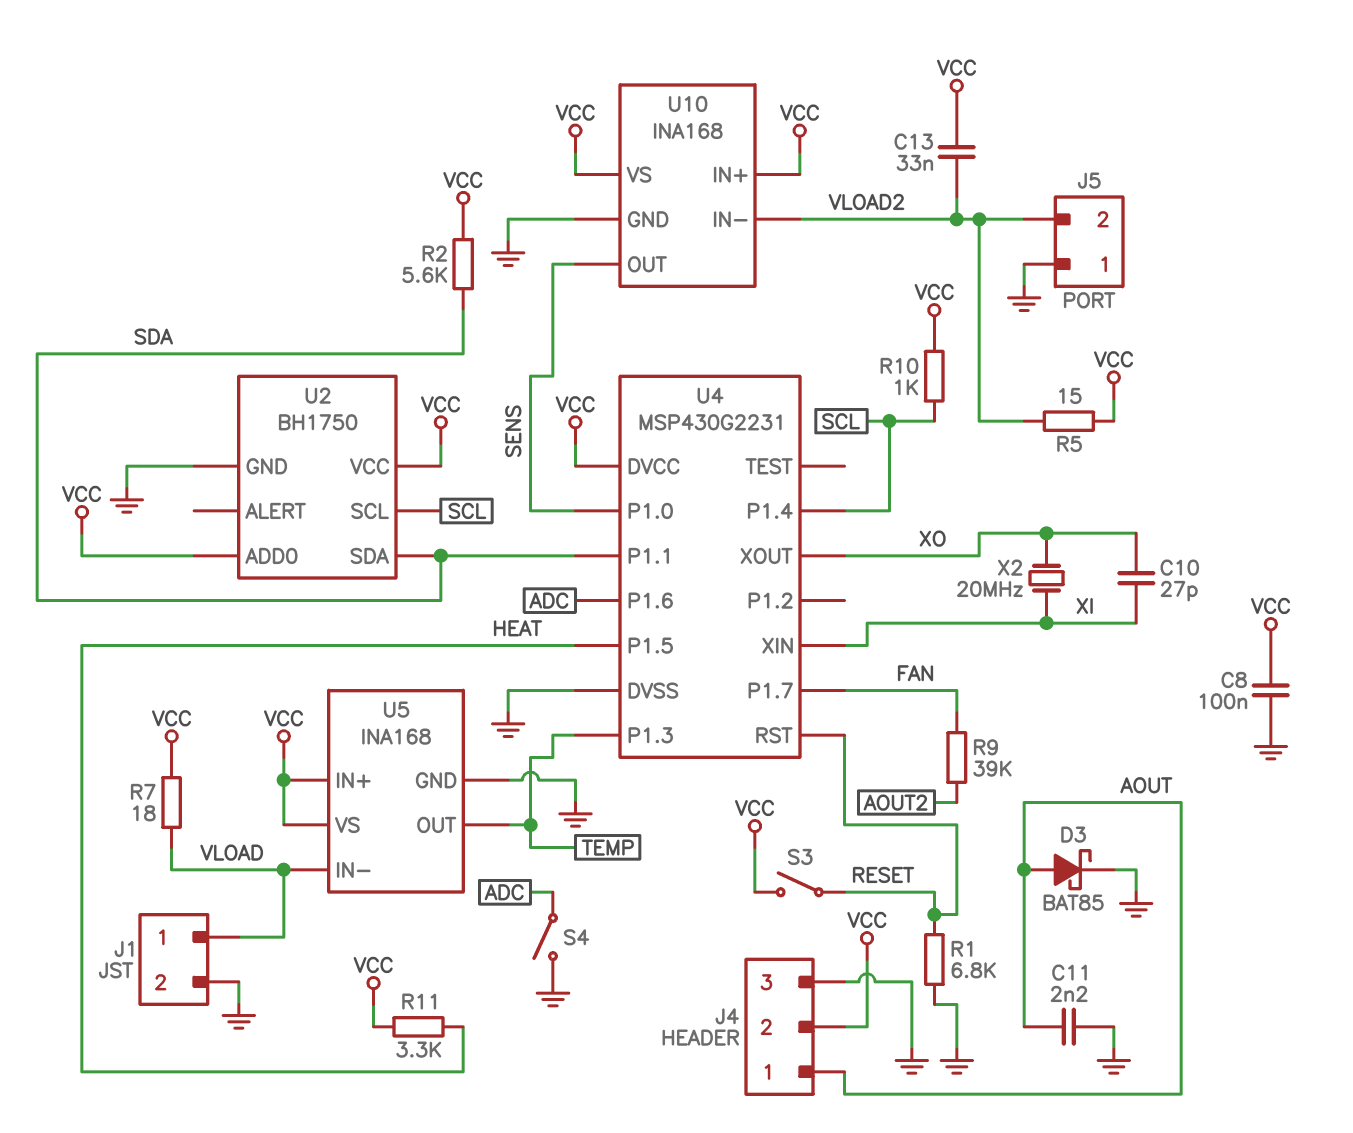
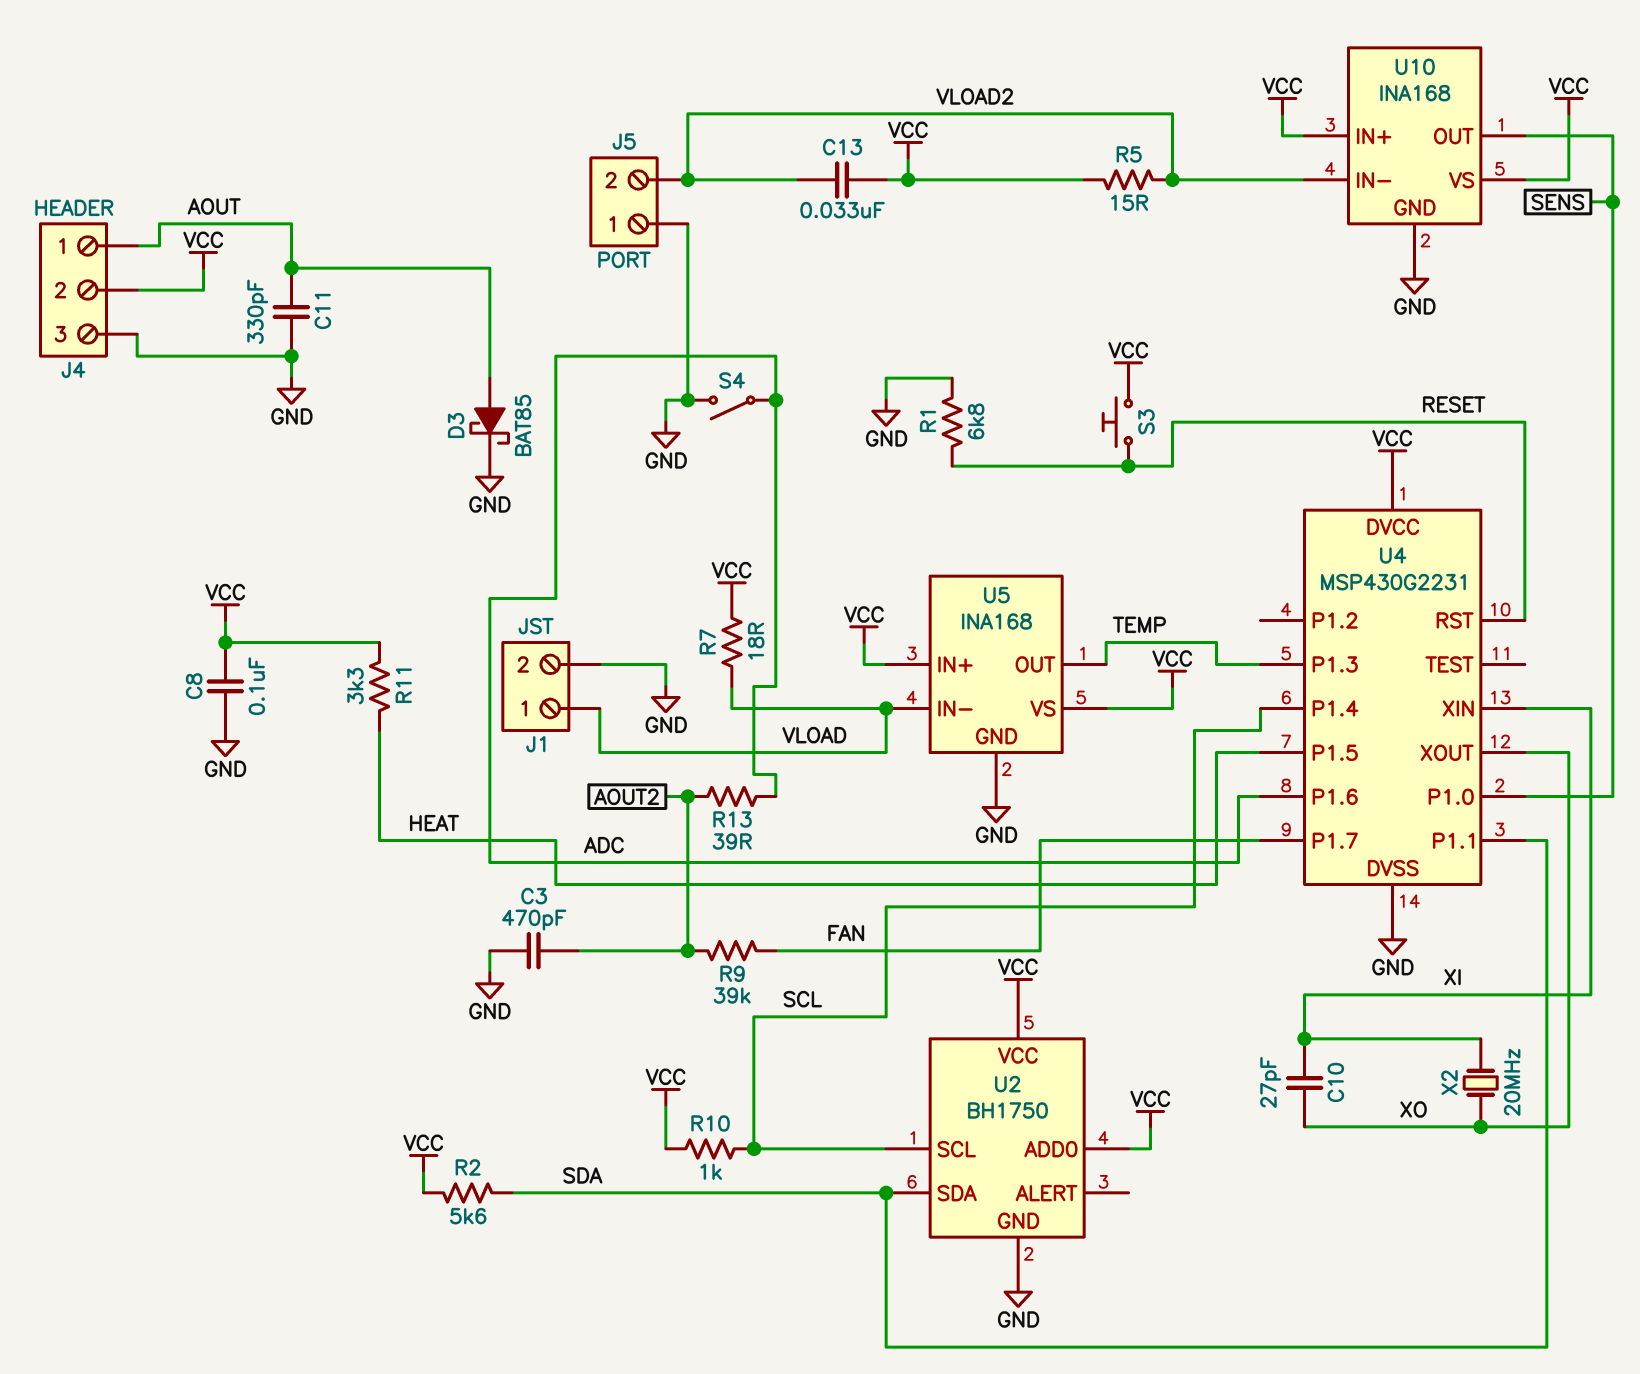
C3: none -> 470pF (AOUT2, GND)
C11: 2.2nF (AOUT, GND) -> 330pF (AOUT, GND)
R13: none -> 39 (ADC, AOUT2)
S3: switch (RESET, VCC) -> button (RESET, VCC)

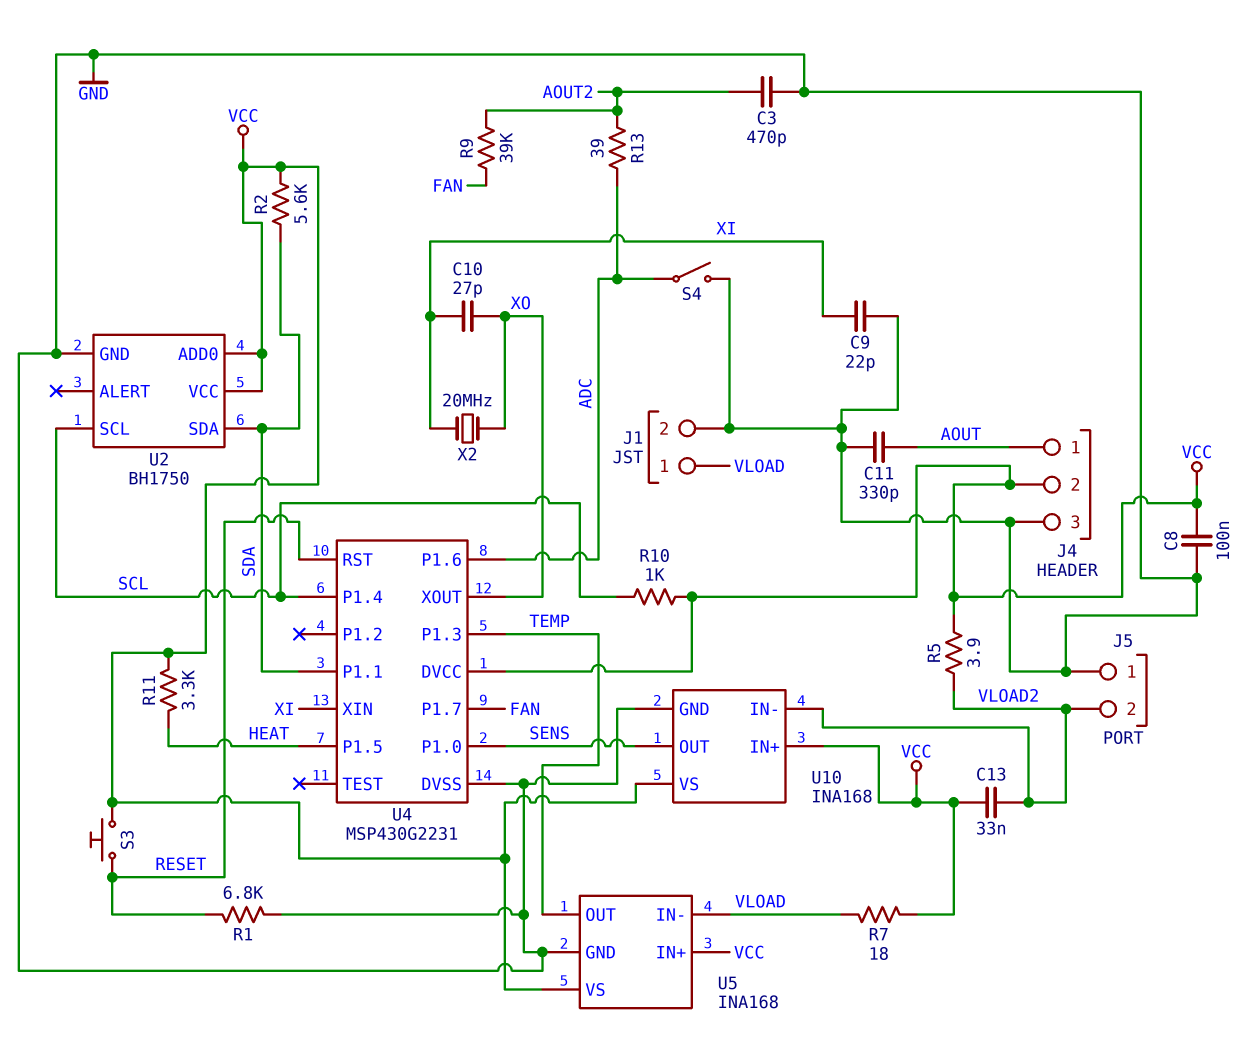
C9: none -> 22pF (GND, XI)
D3: schottky BAT85 (A AOUT, K GND) -> none
R5: 15 (VCC, VLOAD2) -> 3.9 (VCC, VLOAD2)

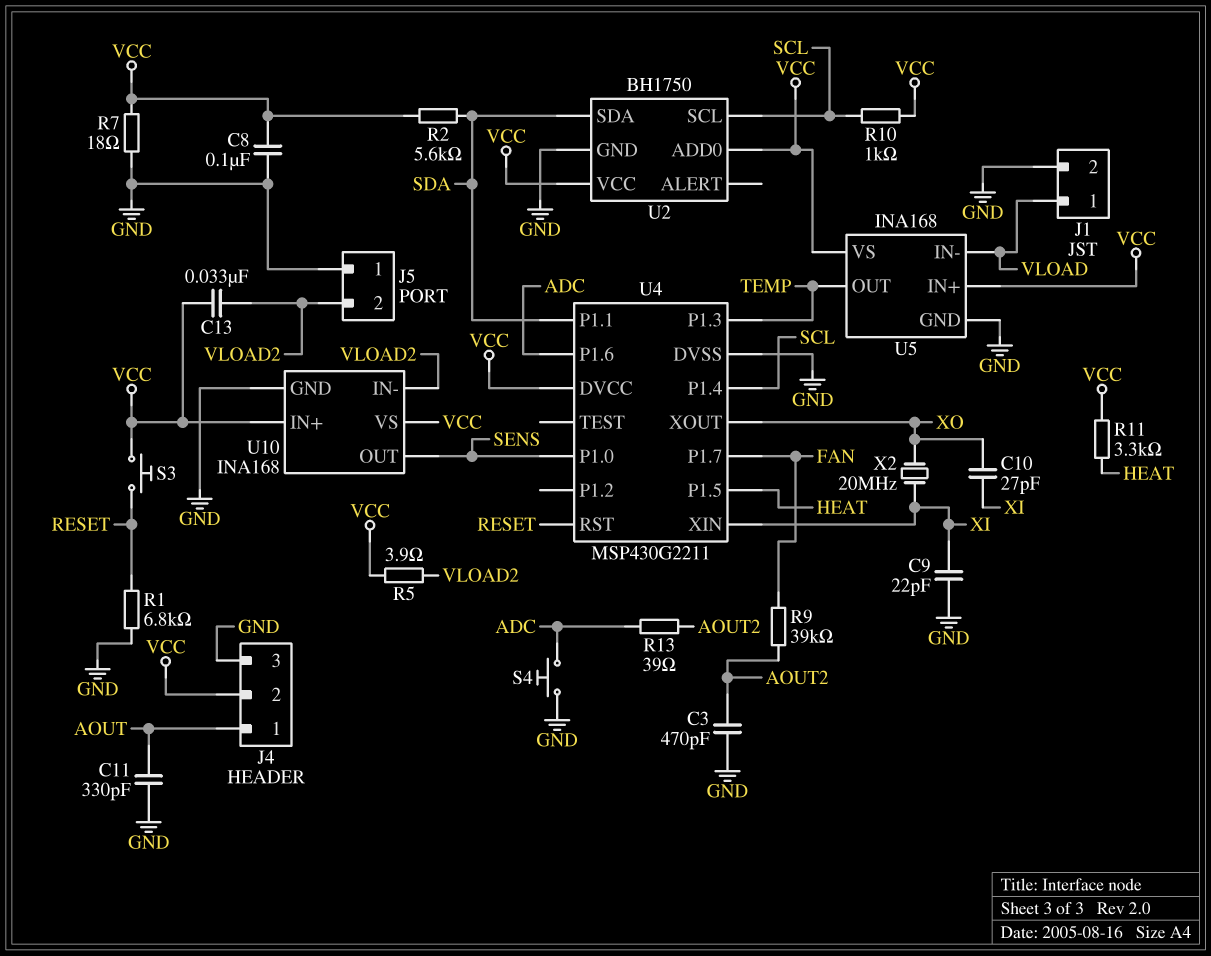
R7: 18 (VCC, VLOAD) -> 18 (GND, VCC)
S4: switch (ADC, GND) -> button (ADC, GND)
U4: MSP430G2231 -> MSP430G2211

